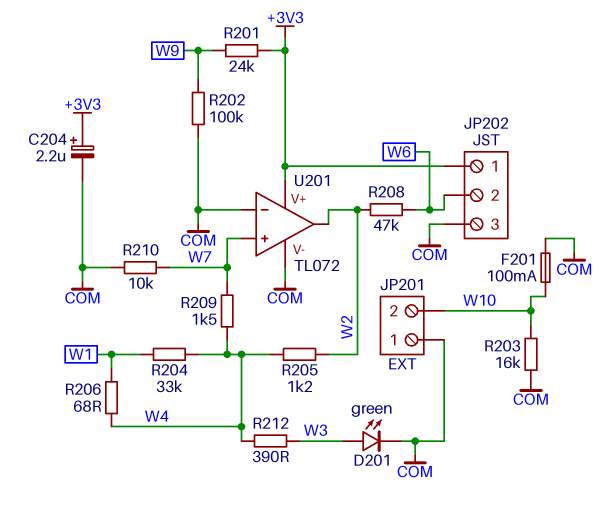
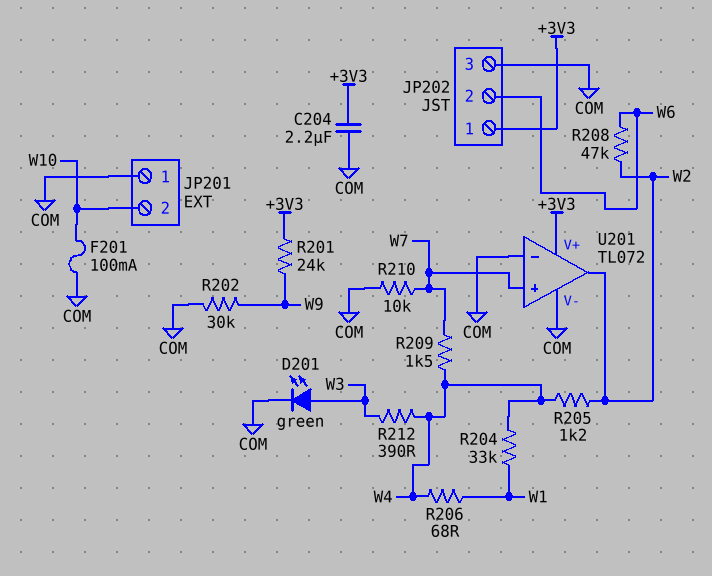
C204: 2.2uF (plus +3V3, minus COM) -> 2.2uF (+3V3, COM)
R202: 100k (COM, W9) -> 30k (COM, W9)
R203: 16k (COM, W10) -> none

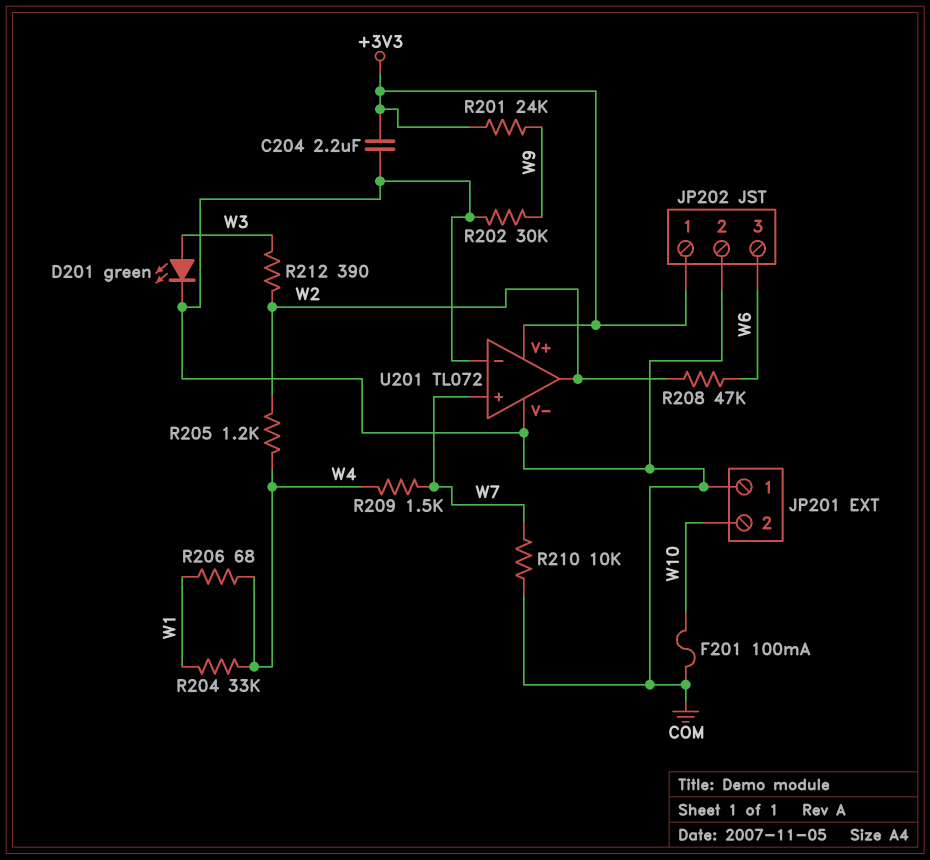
JP202 pin 2: W6 -> COM
JP202 pin 3: COM -> W6
R212: 390 (W3, W4) -> 390 (W2, W3)

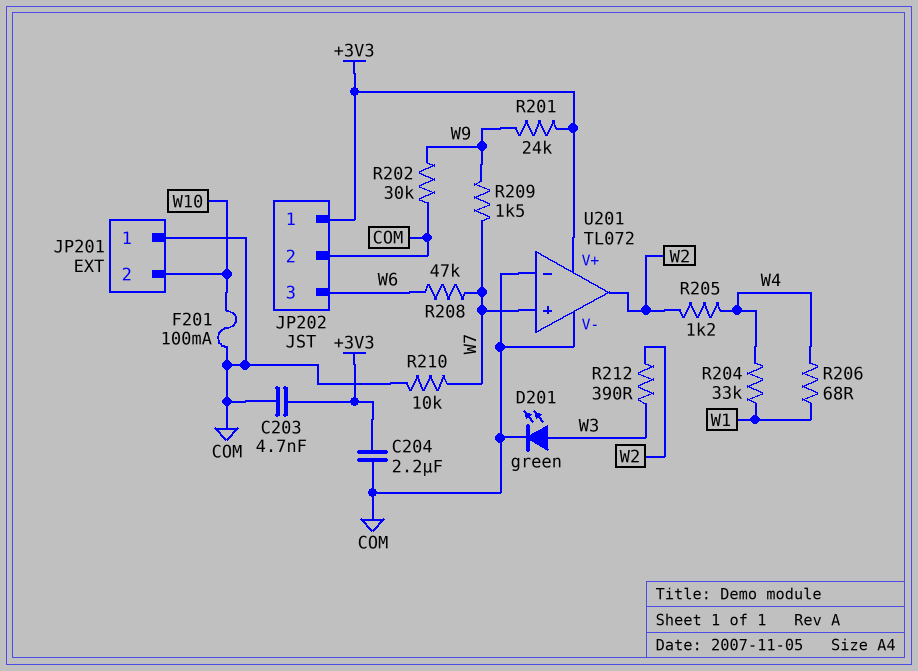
C203: none -> 4.7nF (+3V3, COM)
R208: 47k (W2, W6) -> 47k (W6, W7)
R209: 1.5k (W4, W7) -> 1.5k (W7, W9)

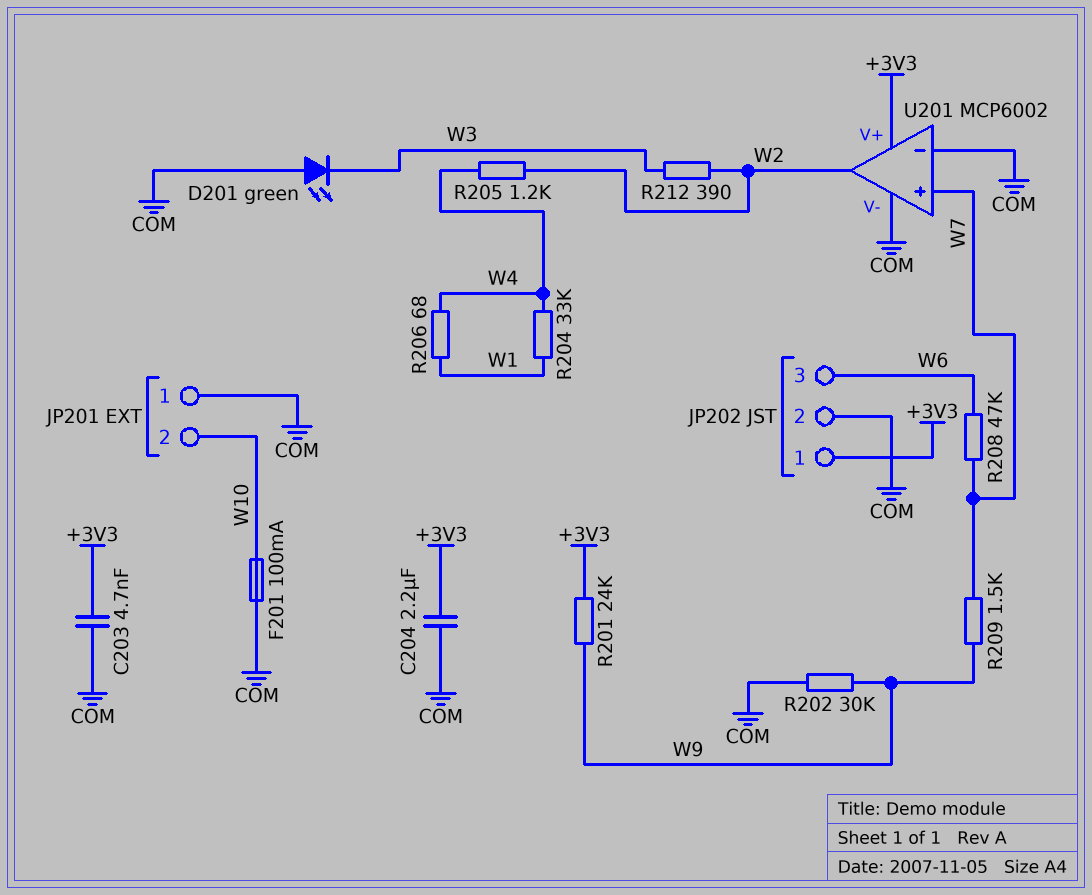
D201: LED green (A W3, K COM) -> LED green (A COM, K W3)
R210: 10k (COM, W7) -> none
U201: TL072 -> MCP6002

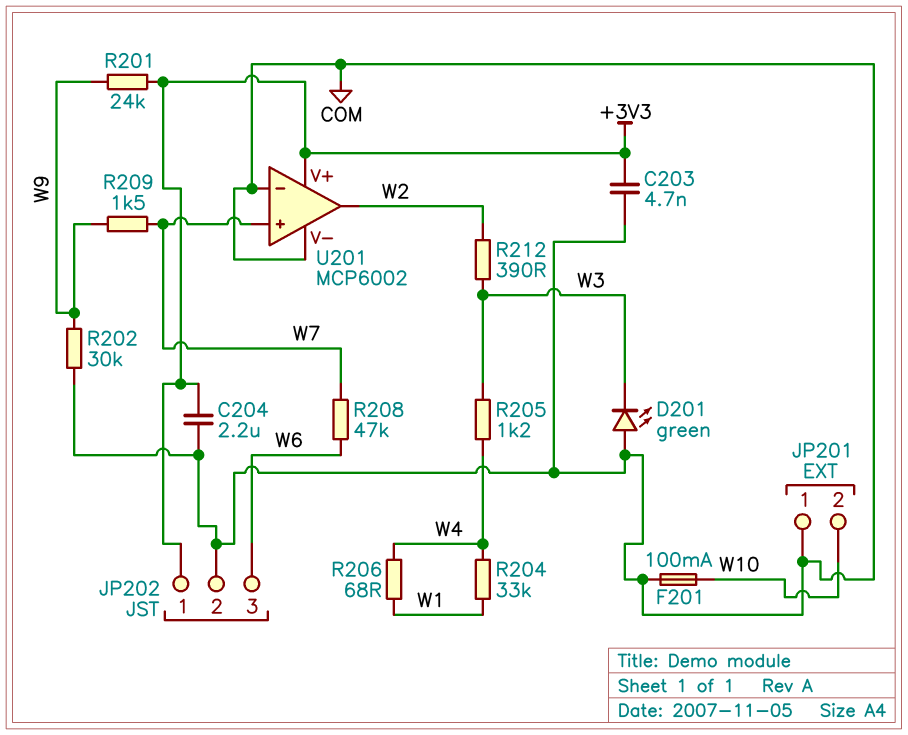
R205: 1.2k (W2, W4) -> 1.2k (W3, W4)

